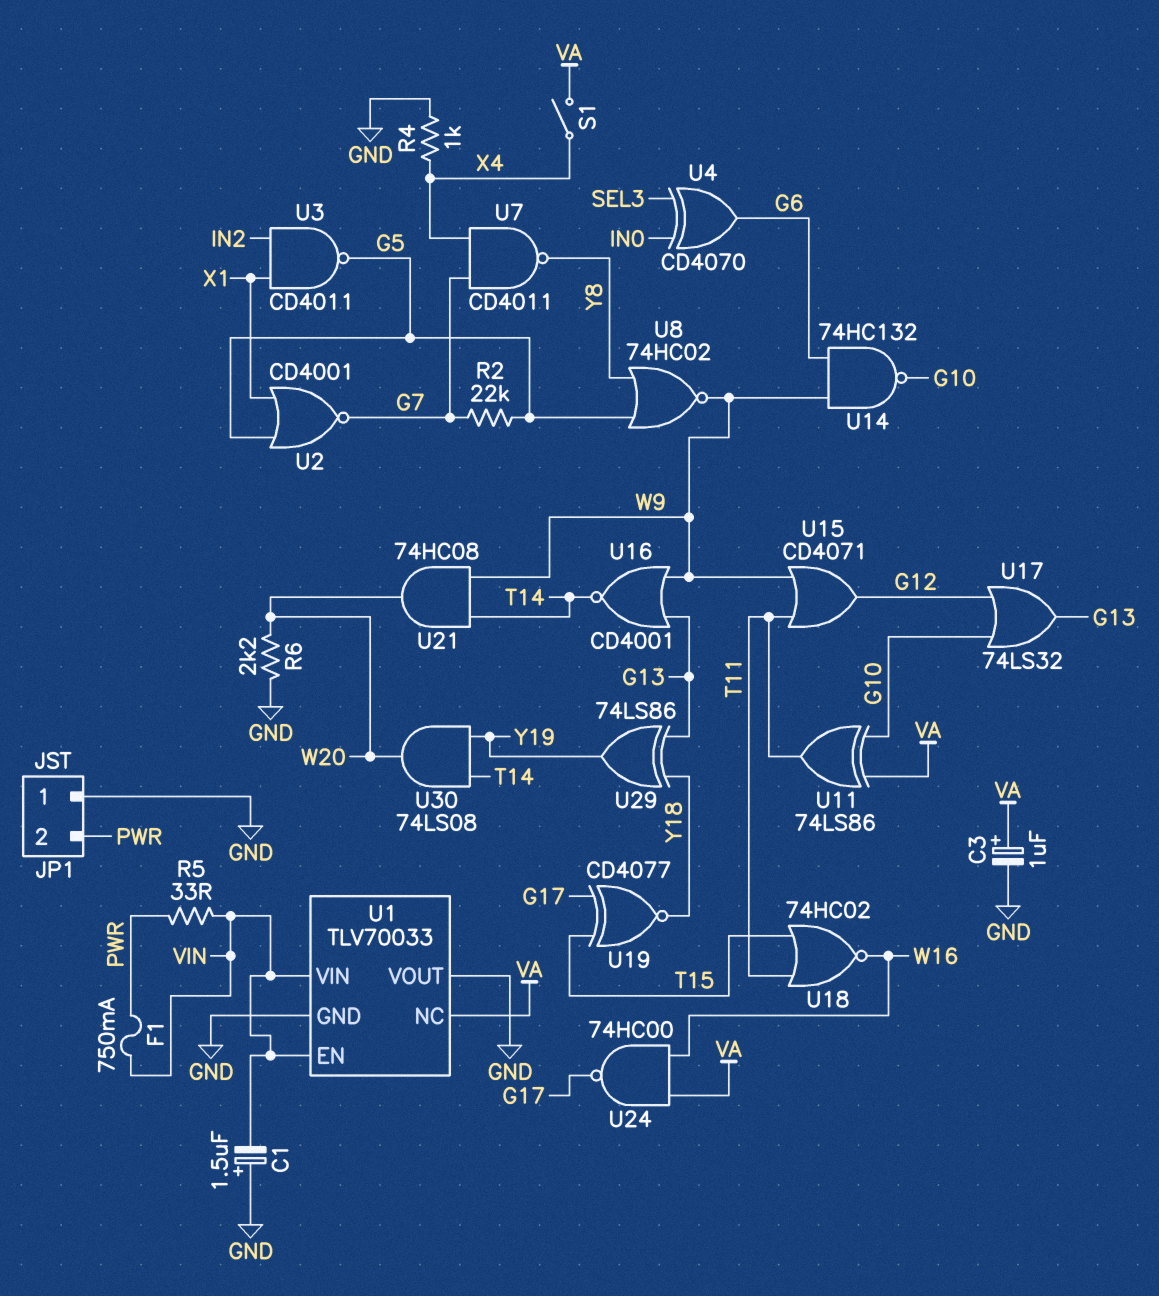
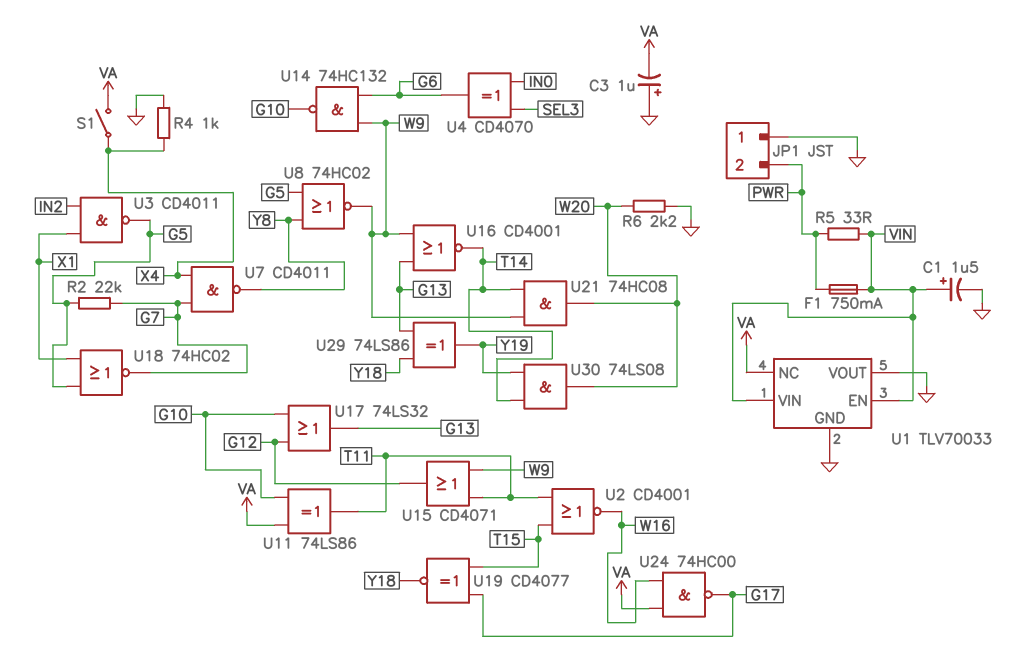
C1: 1.5uF (plus GND, minus VIN) -> 1.5uF (plus VIN, minus GND)
C3: 1uF (plus VA, minus GND) -> 1uF (plus GND, minus VA)
U2: NOR CD4001 (in G5, in X1, out G7) -> NOR CD4001 (in T11, in T15, out W16)
U18: NOR 74HC02 (in T11, in T15, out W16) -> NOR 74HC02 (in G5, in X1, out G7)

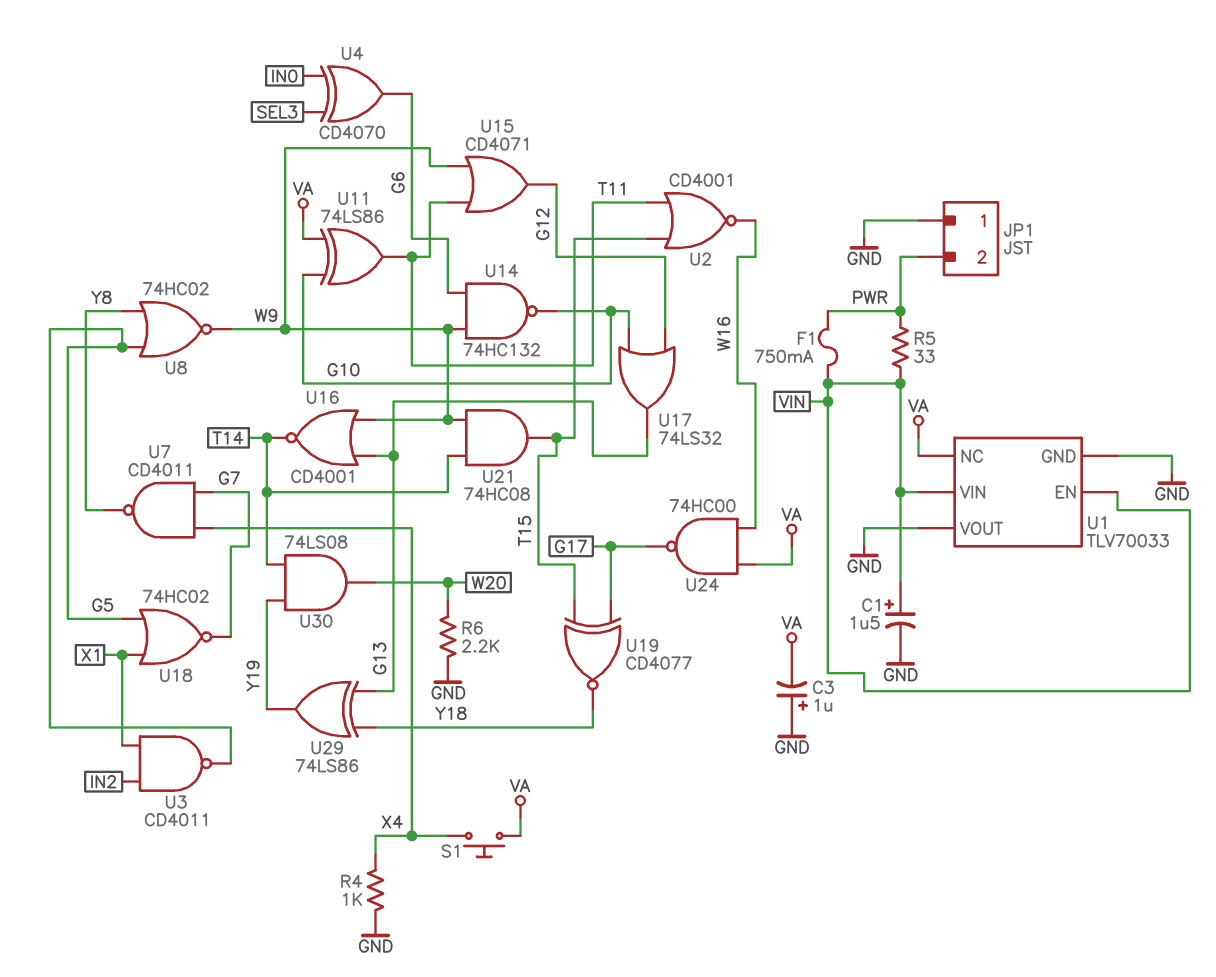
R2: 22k (G5, G7) -> none
S1: switch (VA, X4) -> button (VA, X4)
U21: AND 74HC08 (in T14, in W9, out W20) -> AND 74HC08 (in T14, in W9, out T15)

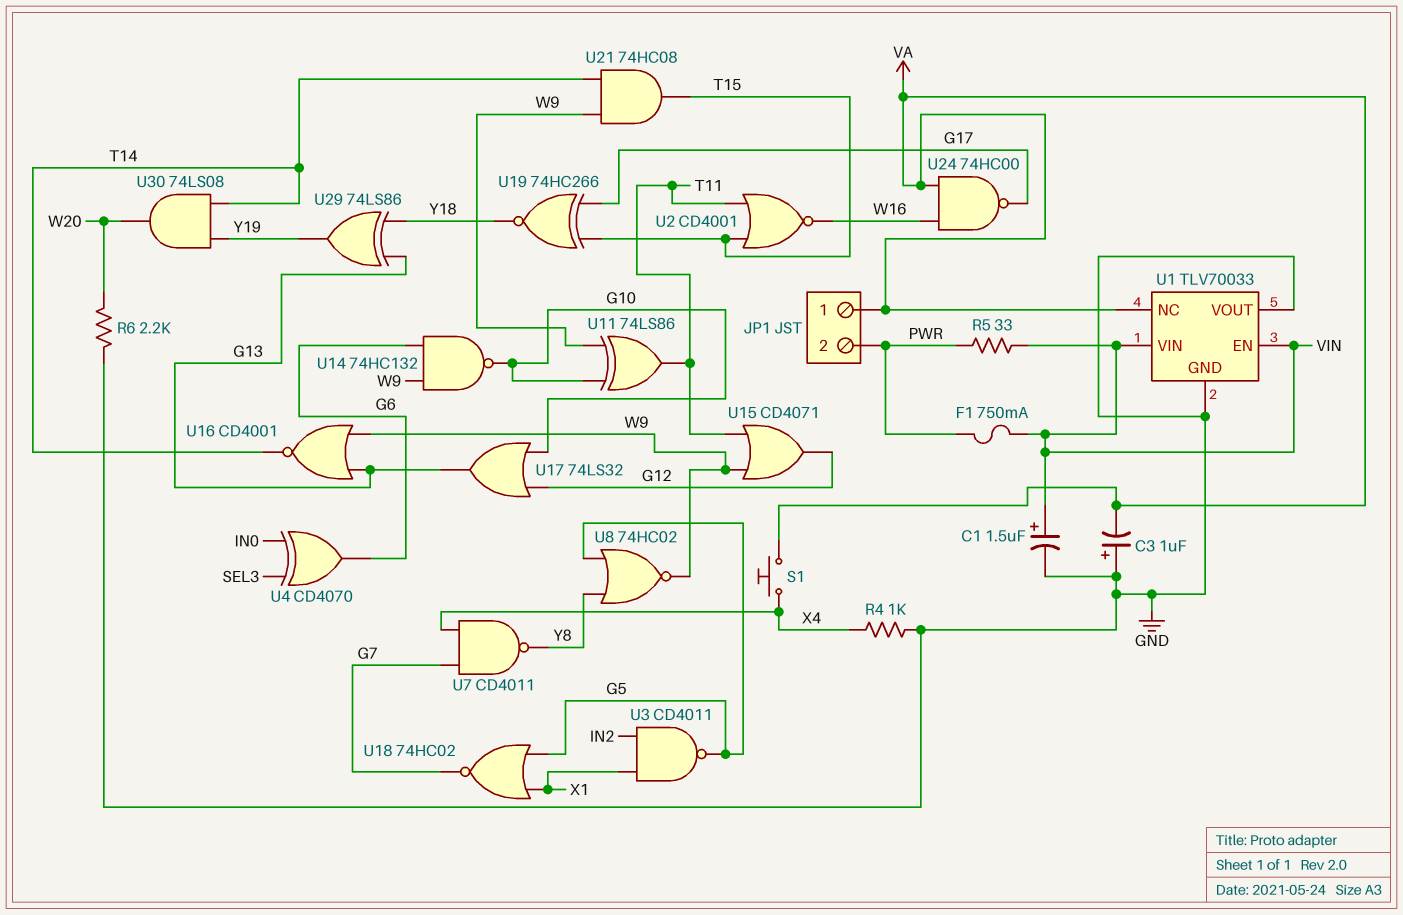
JP1 pin 1: GND -> VA
U11: XOR 74LS86 (in G10, in VA, out T11) -> XOR 74LS86 (in G10, in W9, out T11)
U19: XNOR CD4077 (in G17, in T15, out Y18) -> XNOR 74HC266 (in G17, in T15, out Y18)

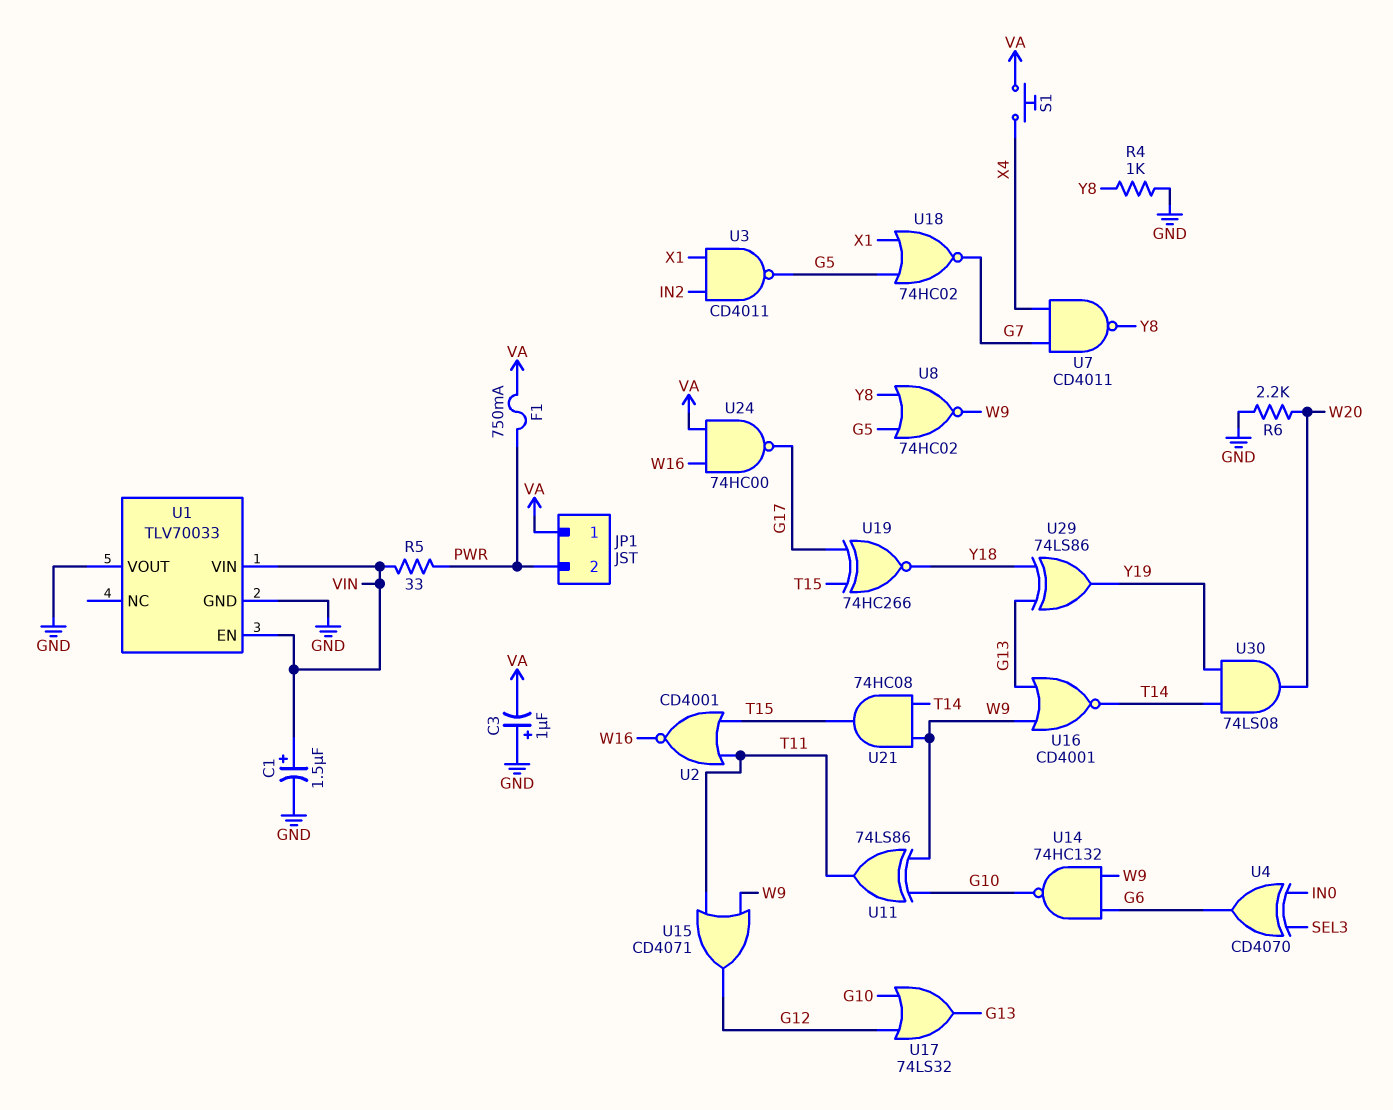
F1: 750mA (PWR, VIN) -> 750mA (PWR, VA)
R4: 1k (GND, X4) -> 1k (GND, Y8)
U1 pin NC: VA -> none

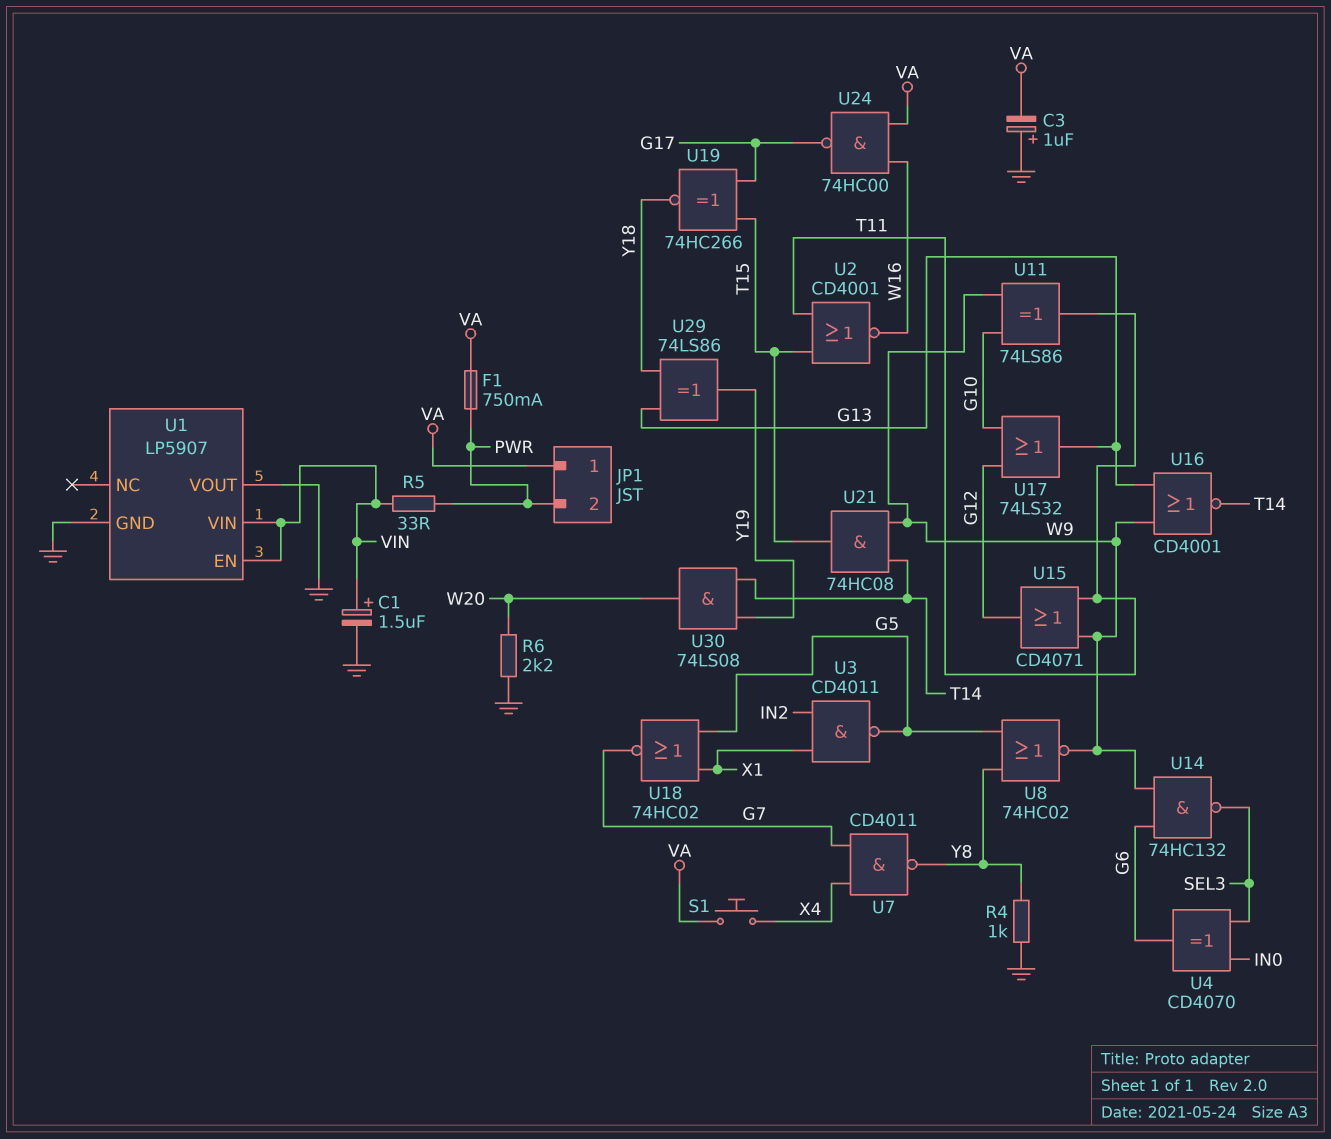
U1: TLV70033 -> LP5907
U14: NAND 74HC132 (in G6, in W9, out G10) -> NAND 74HC132 (in G6, in W9, out SEL3)

